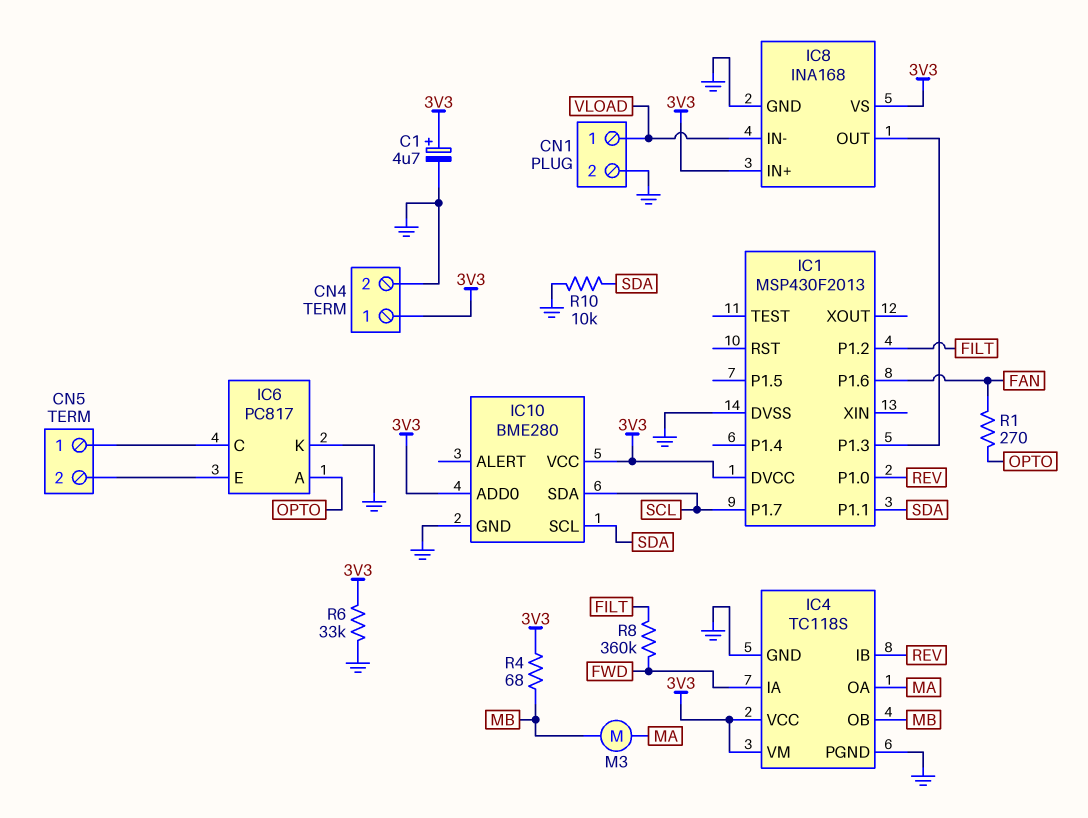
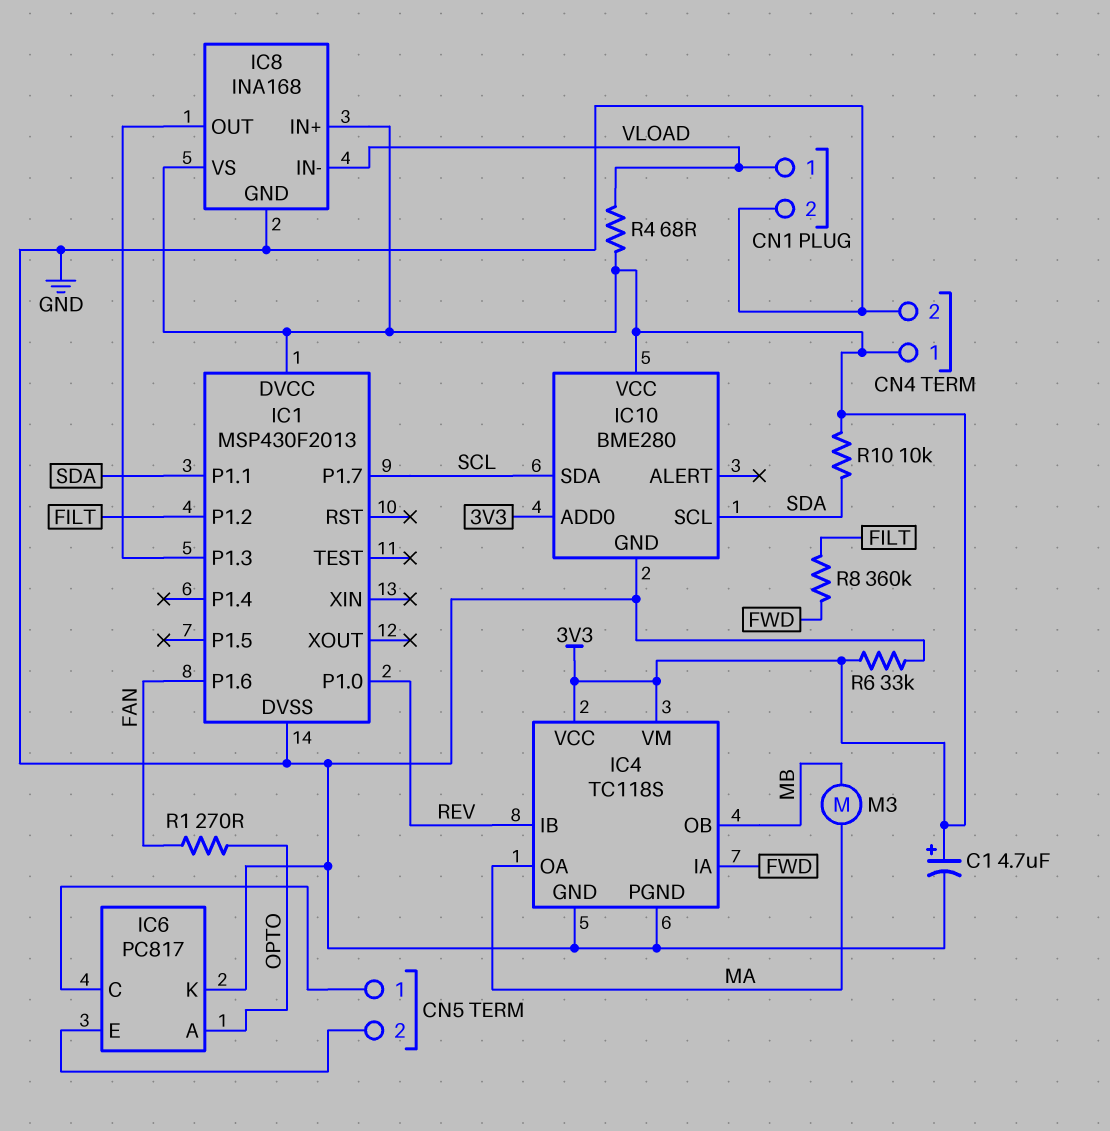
R4: 68 (3V3, MB) -> 68 (3V3, VLOAD)
R10: 10k (GND, SDA) -> 10k (3V3, SDA)

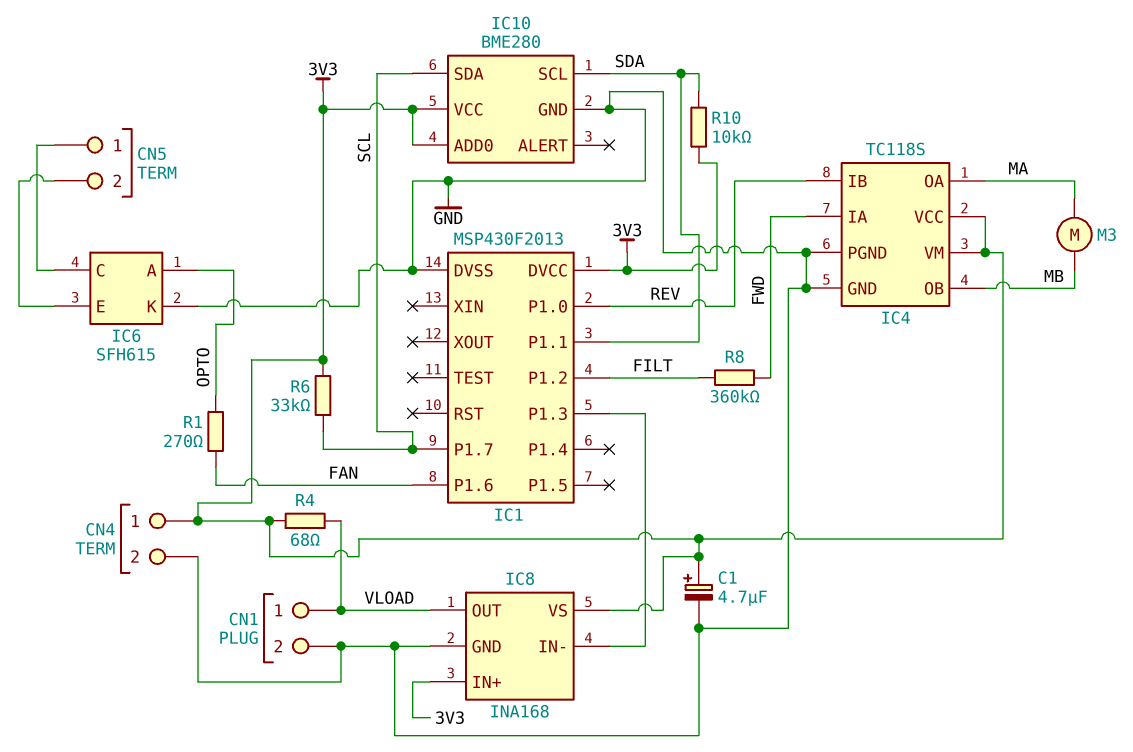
IC6: PC817 -> SFH615
IC8 pin IN-: VLOAD -> IC1/P1.3
IC8 pin OUT: IC1/P1.3 -> VLOAD
R6: 33k (3V3, GND) -> 33k (3V3, SCL)

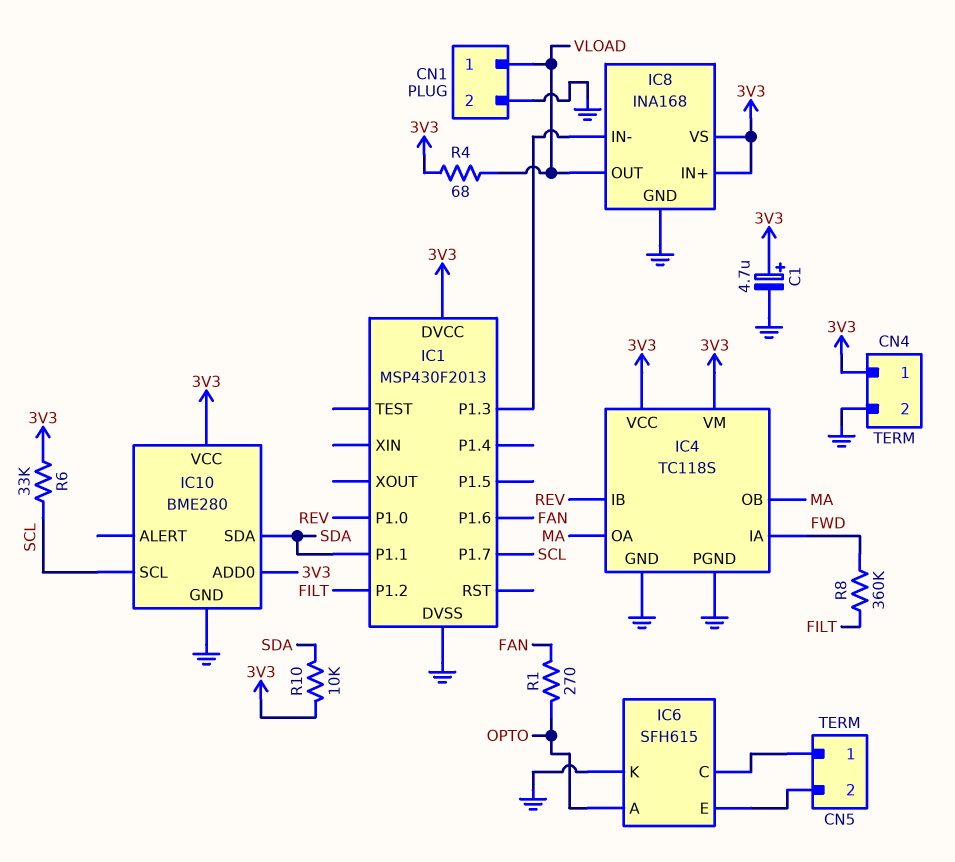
IC4 pin OB: MB -> MA
IC10 pin SCL: SDA -> SCL
IC10 pin SDA: SCL -> SDA
M3: motor (MA, MB) -> none

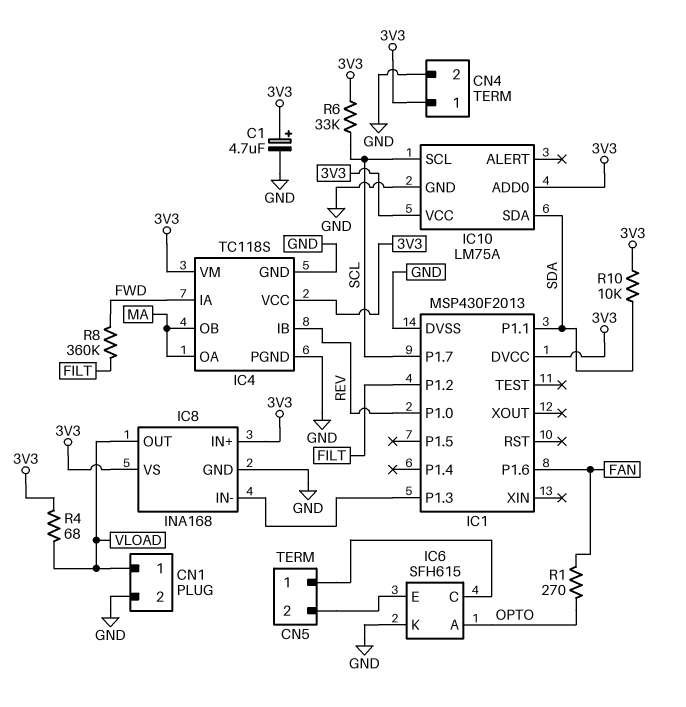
IC10: BME280 -> LM75A

